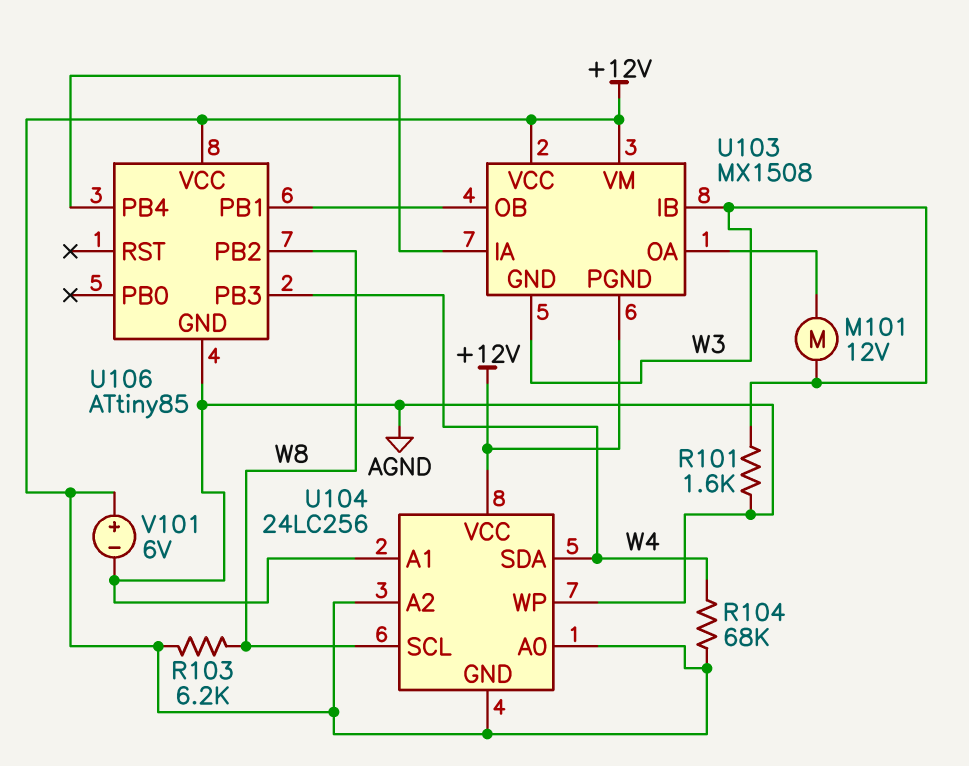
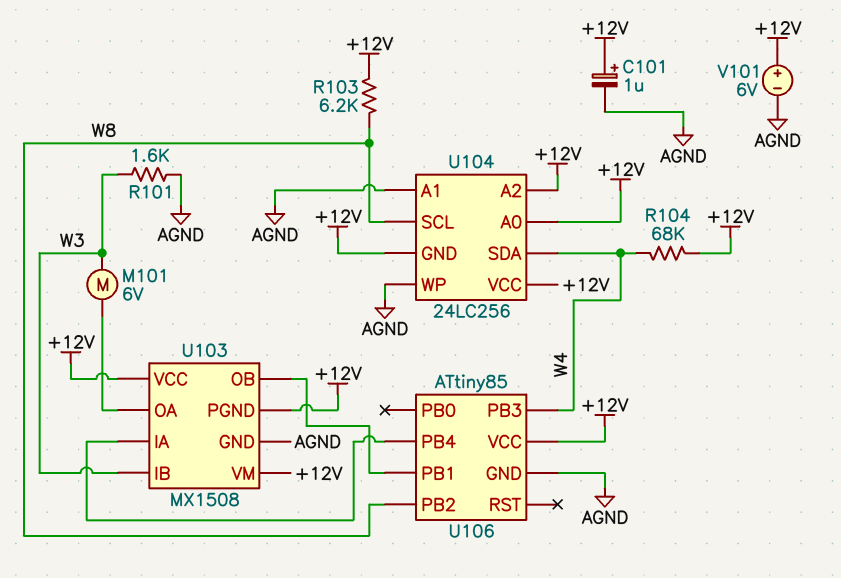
C101: none -> 1uF (plus +12V, minus AGND)
M101: motor 12V (U103/OA, W3) -> motor 6V (U103/OA, W3)
U103 pin GND: W3 -> AGND

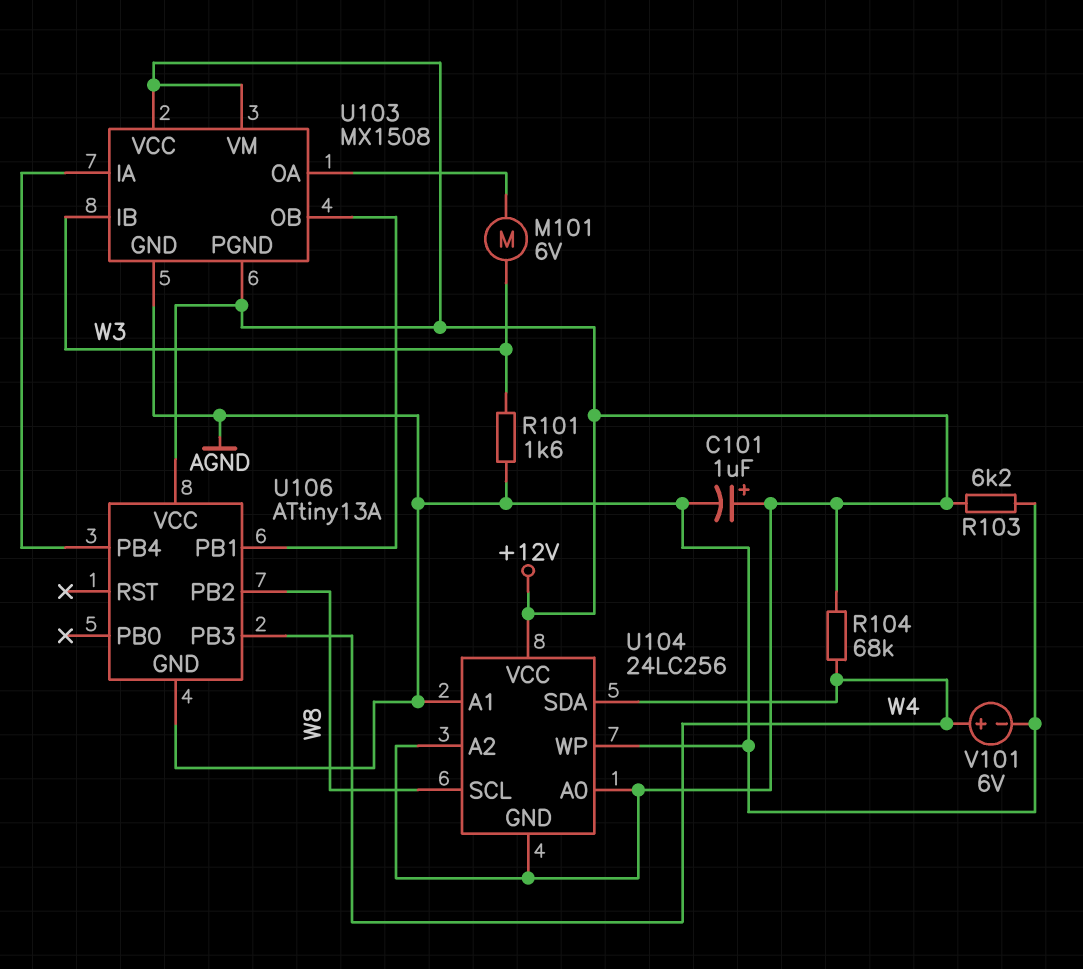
R103: 6.2k (+12V, W8) -> 6.2k (+12V, AGND)
U106: ATtiny85 -> ATtiny13A
V101: 6V (plus +12V, minus AGND) -> 6V (plus W4, minus AGND)

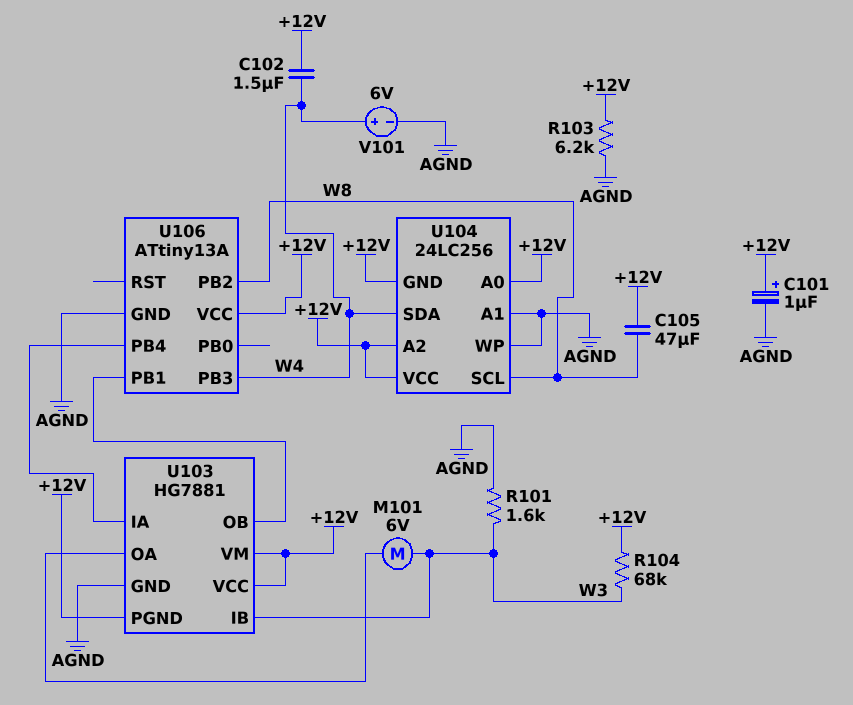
C102: none -> 1.5uF (+12V, W4)
C105: none -> 47uF (+12V, W8)
R104: 68k (+12V, W4) -> 68k (+12V, W3)
U103: MX1508 -> HG7881

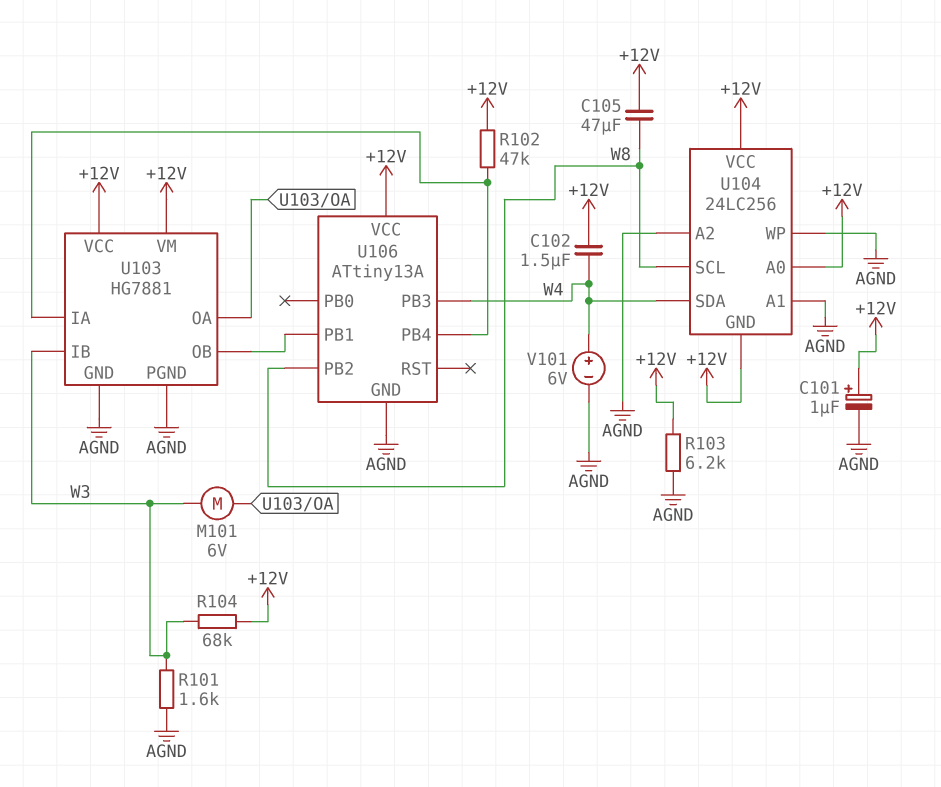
R102: none -> 47k (+12V, U103/IA)
U103 pin PGND: +12V -> AGND
U104 pin A2: +12V -> AGND

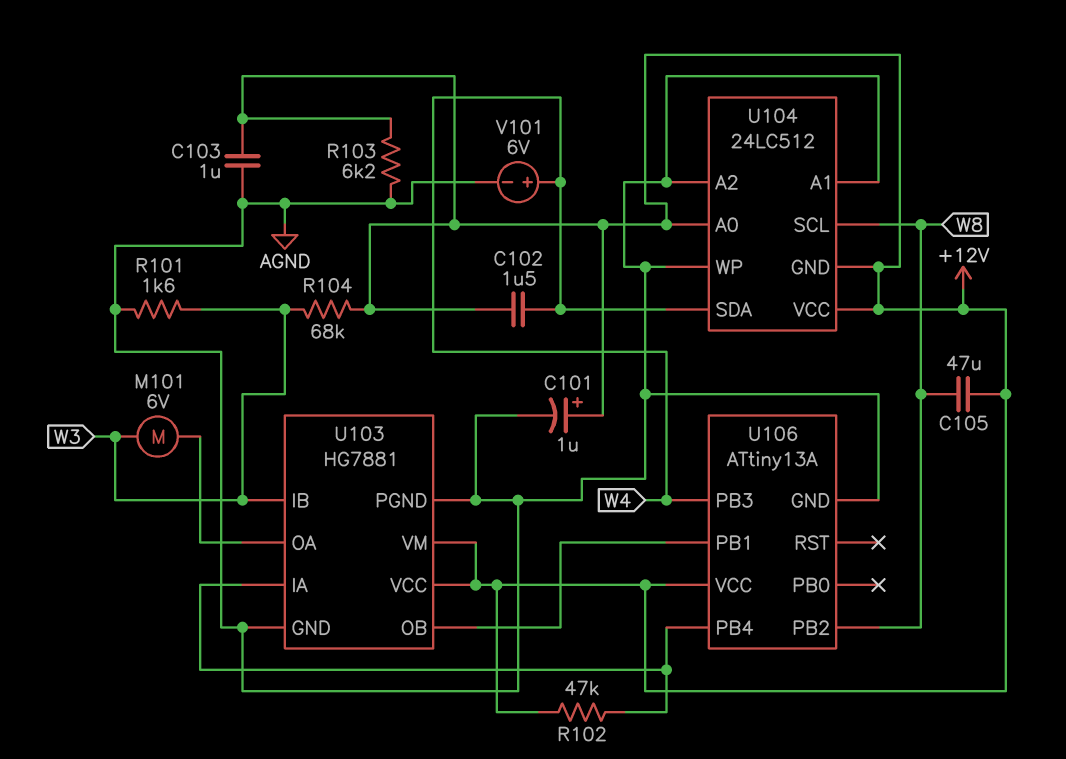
C103: none -> 1uF (+12V, AGND)
U104: 24LC256 -> 24LC512

